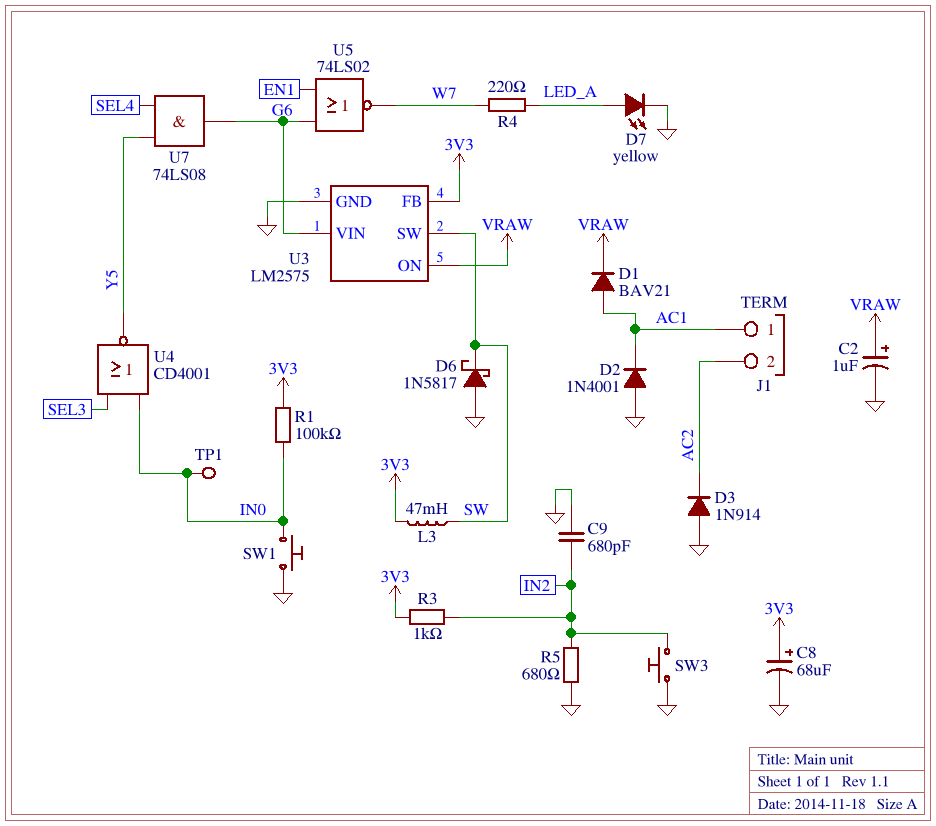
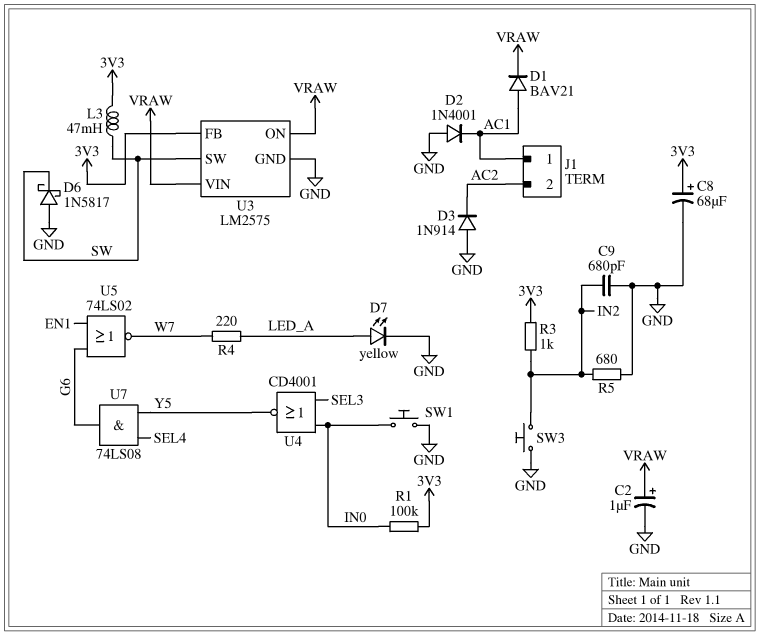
TP1: test point (IN0) -> none
U3 pin VIN: G6 -> VRAW

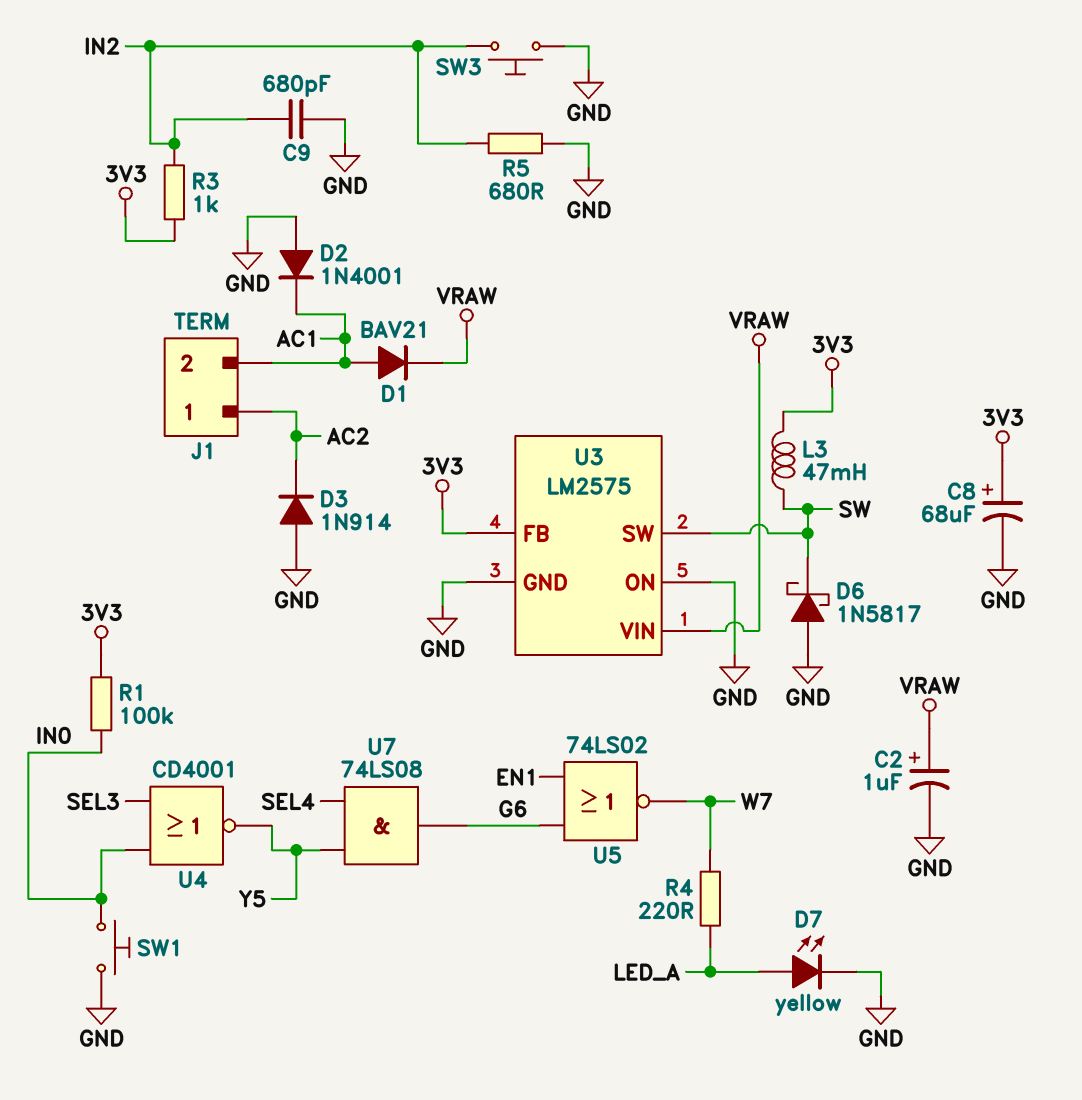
J1 pin 1: AC1 -> AC2
J1 pin 2: AC2 -> AC1
U3 pin ON: VRAW -> GND

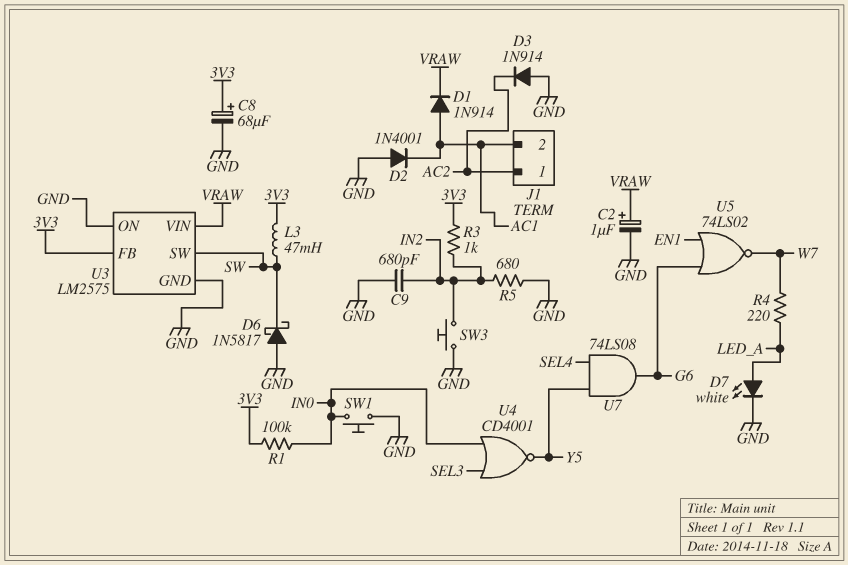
D1: diode BAV21 (A AC1, K VRAW) -> diode 1N914 (A AC1, K VRAW)
D7: LED yellow (A LED_A, K GND) -> LED white (A LED_A, K GND)

